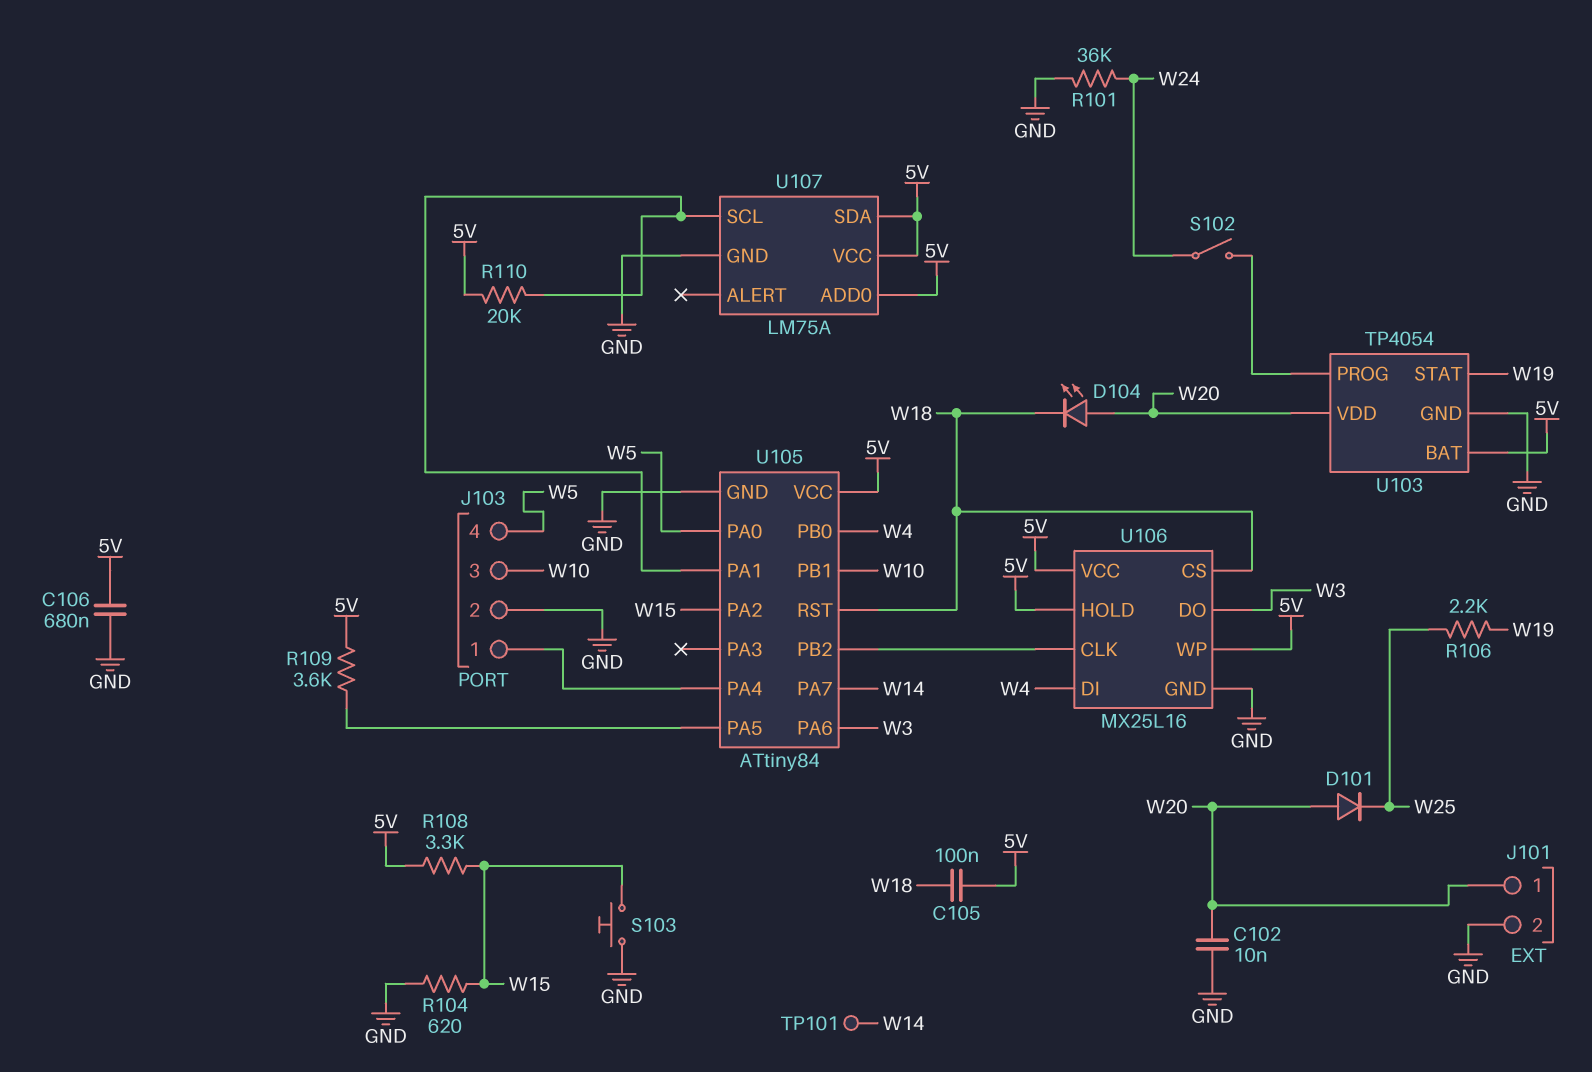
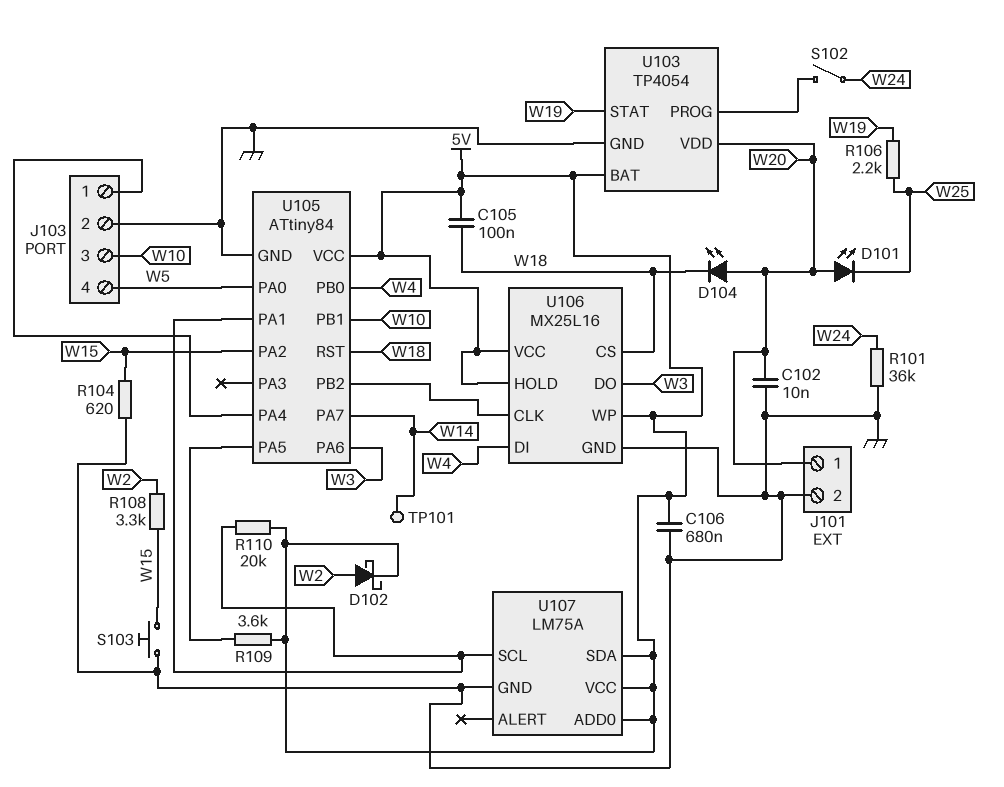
D101: diode (A W20, K W25) -> LED (A W20, K W25)
D102: none -> schottky (A W2, K 5V)
R108: 3.3k (5V, W15) -> 3.3k (W2, W15)

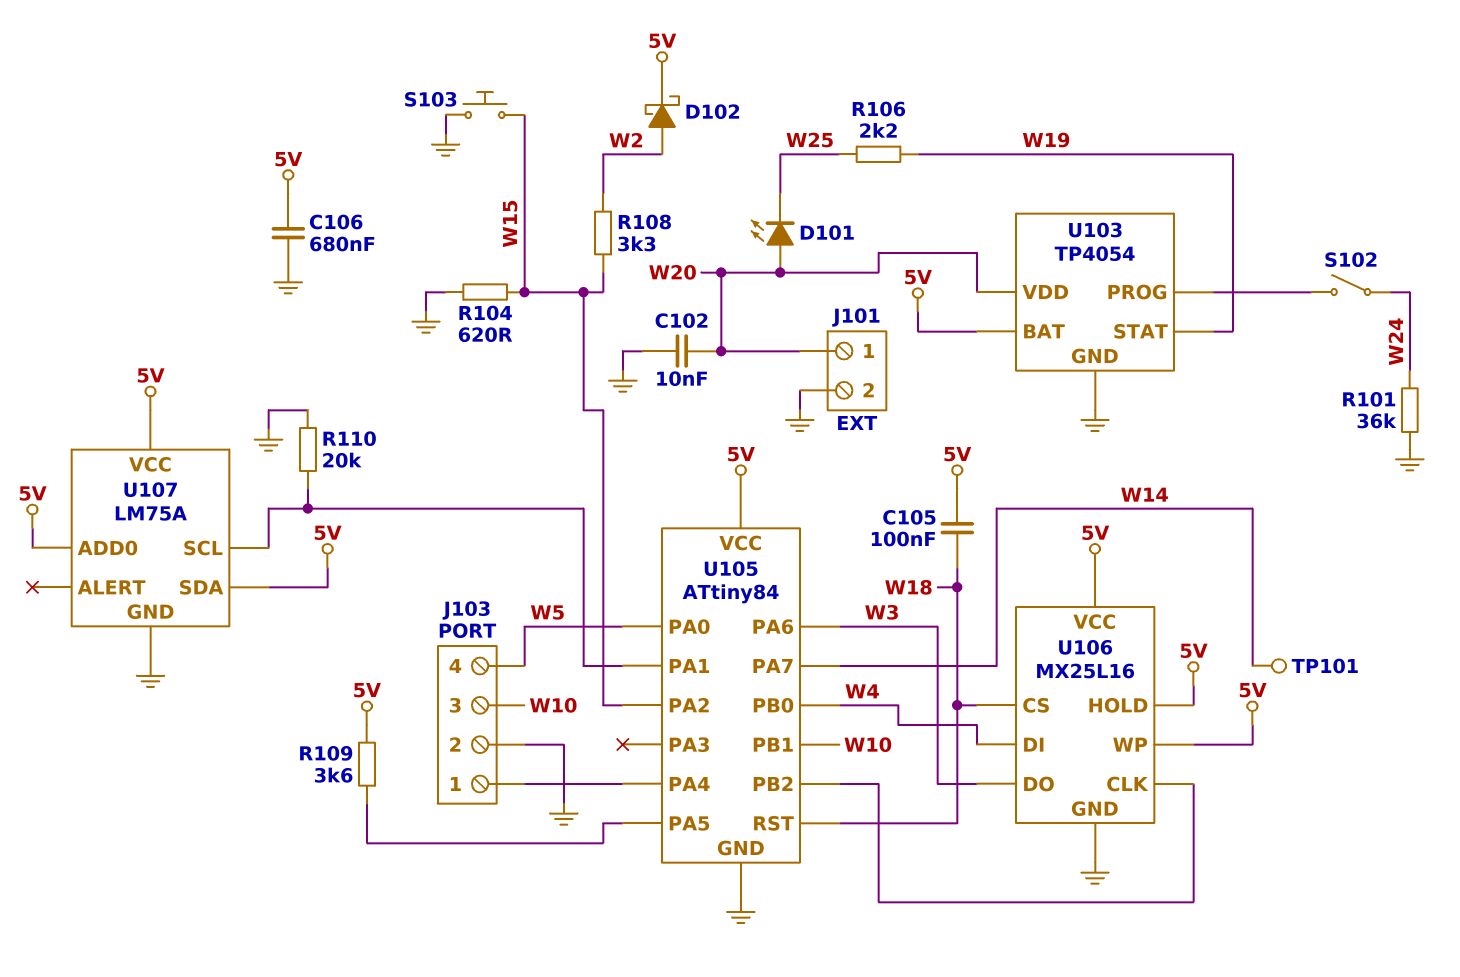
D104: LED (A W20, K W18) -> none
R110: 20k (5V, U105/PA1) -> 20k (GND, U105/PA1)

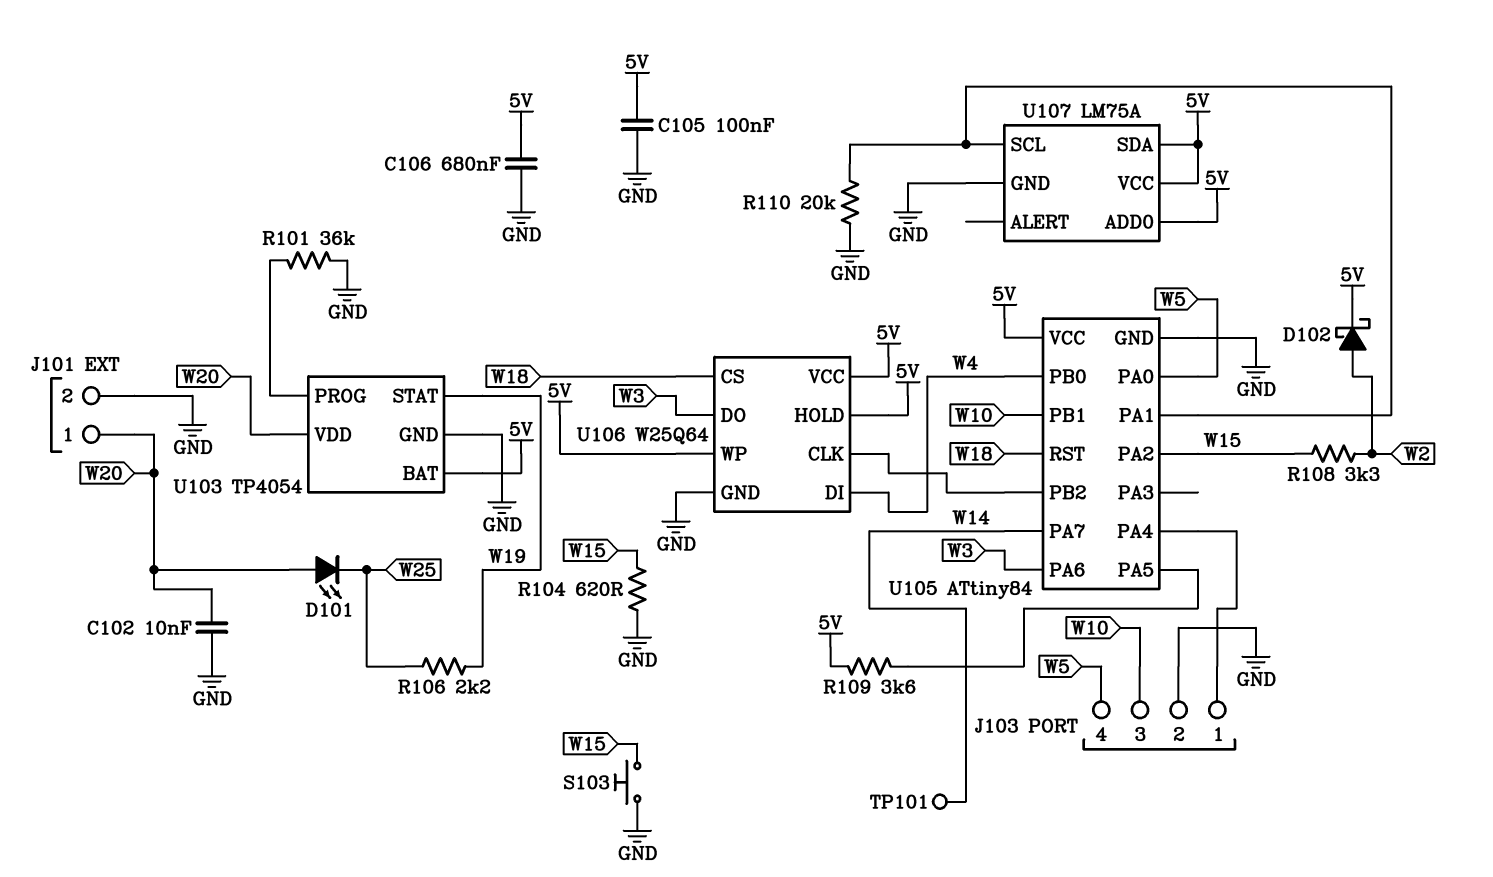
C105: 100nF (5V, W18) -> 100nF (5V, GND)
R101: 36k (GND, W24) -> 36k (GND, U103/PROG)
S102: switch (U103/PROG, W24) -> none
U106: MX25L16 -> W25Q64

